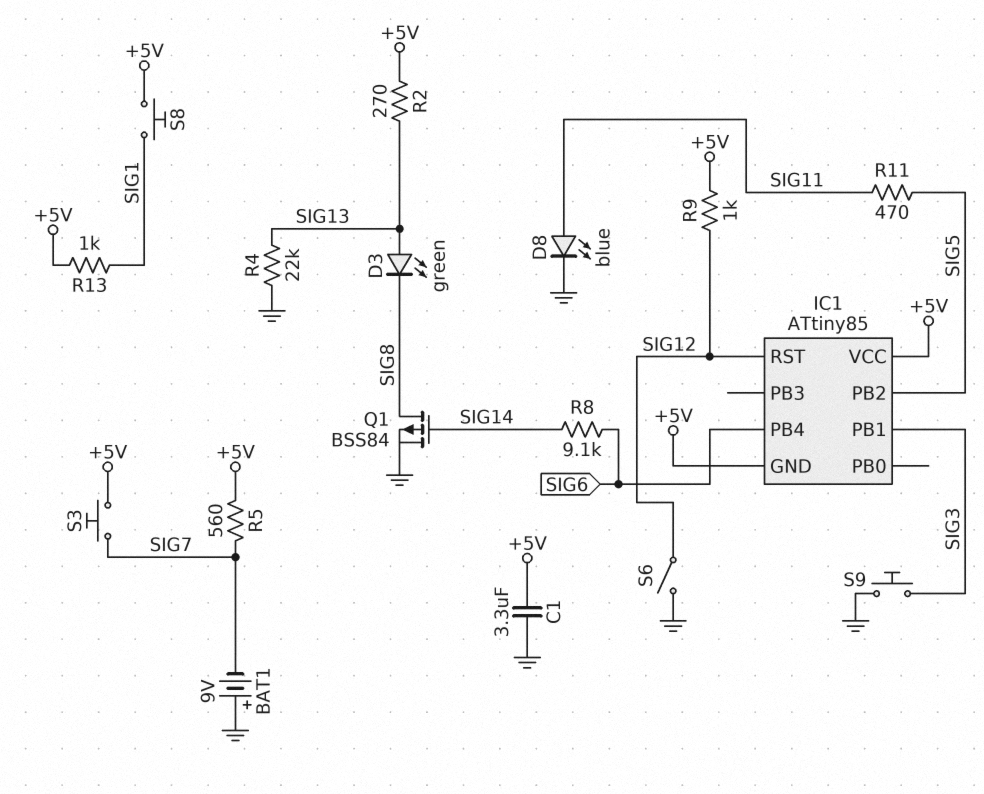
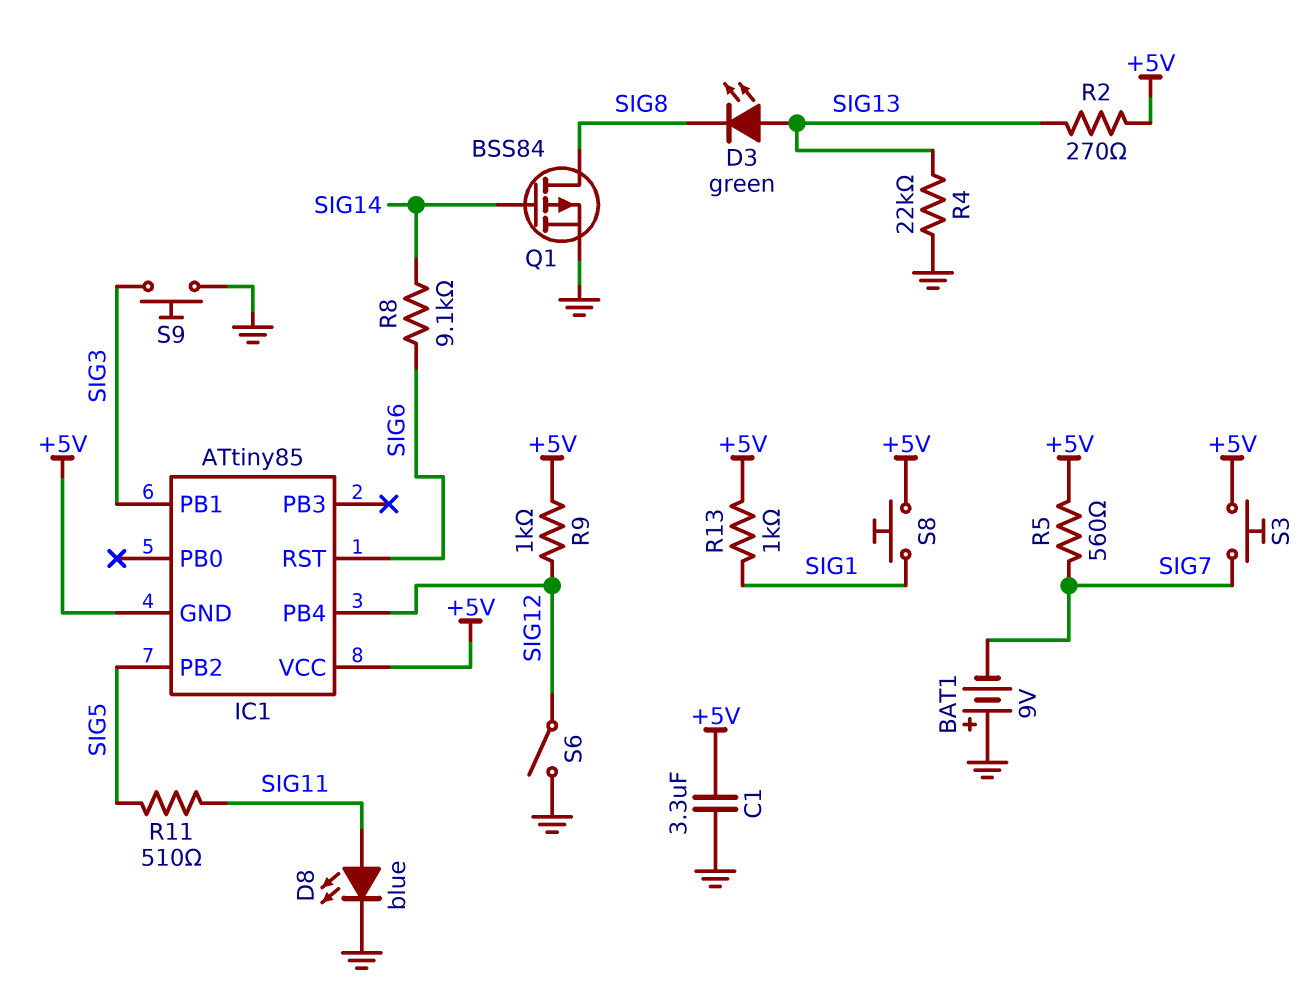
IC1 pin PB4: SIG6 -> SIG12
IC1 pin RST: SIG12 -> SIG6
R11: 470 (SIG5, SIG11) -> 510 (SIG5, SIG11)

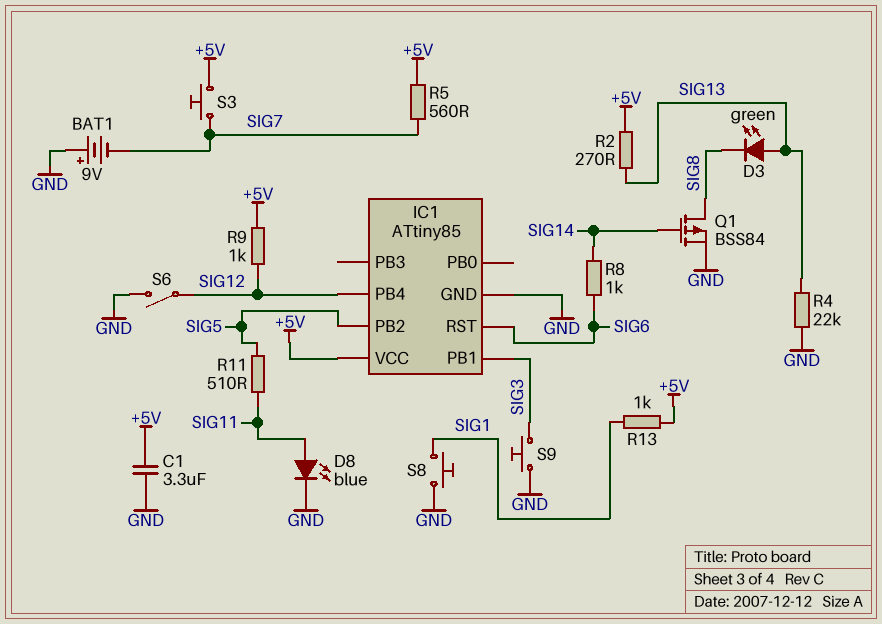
IC1 pin GND: +5V -> GND
R8: 9.1k (SIG6, SIG14) -> 1k (SIG6, SIG14)
S8: button (+5V, SIG1) -> button (GND, SIG1)

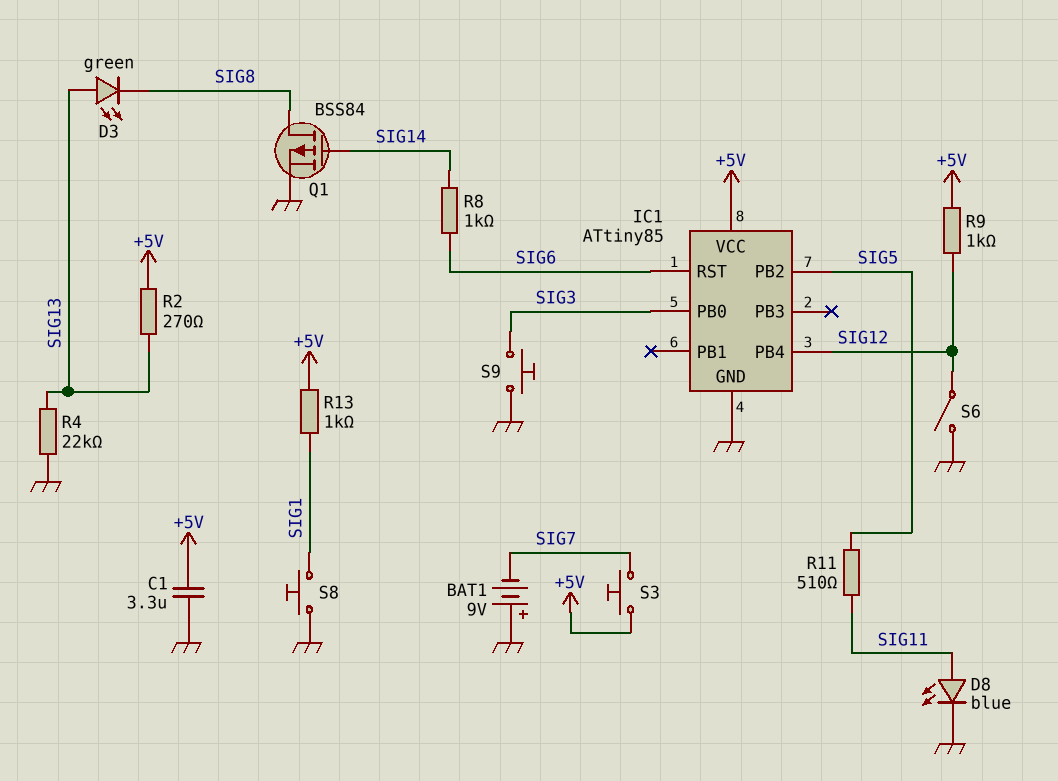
IC1 pin PB0: none -> SIG3
IC1 pin PB1: SIG3 -> none
R5: 560 (+5V, SIG7) -> none

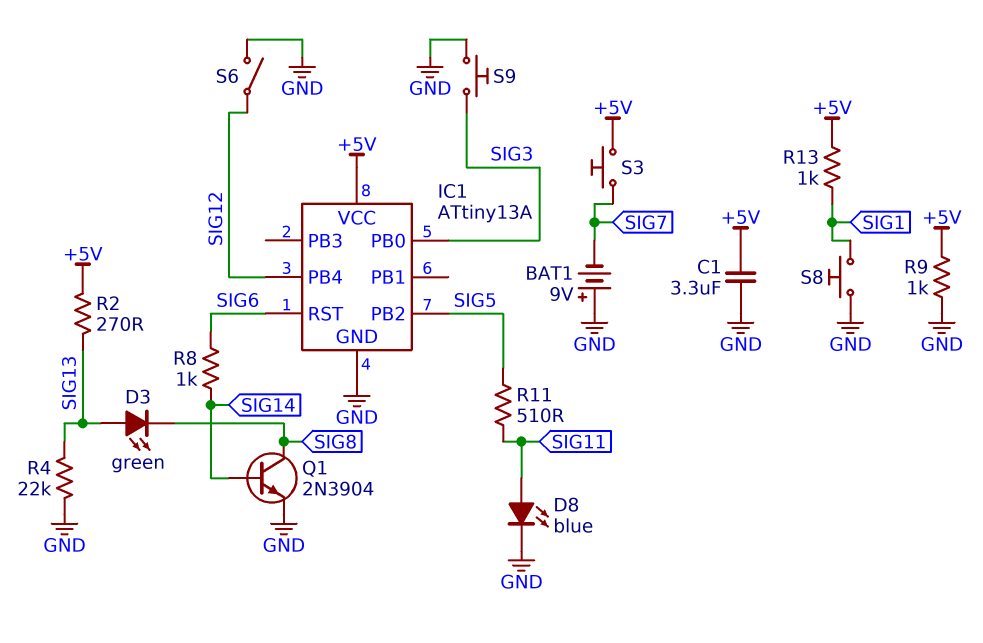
IC1: ATtiny85 -> ATtiny13A
Q1: PMOS BSS84 (G SIG14, D SIG8, S GND) -> NPN 2N3904 (B SIG14, C SIG8, E GND)
R9: 1k (+5V, SIG12) -> 1k (+5V, GND)

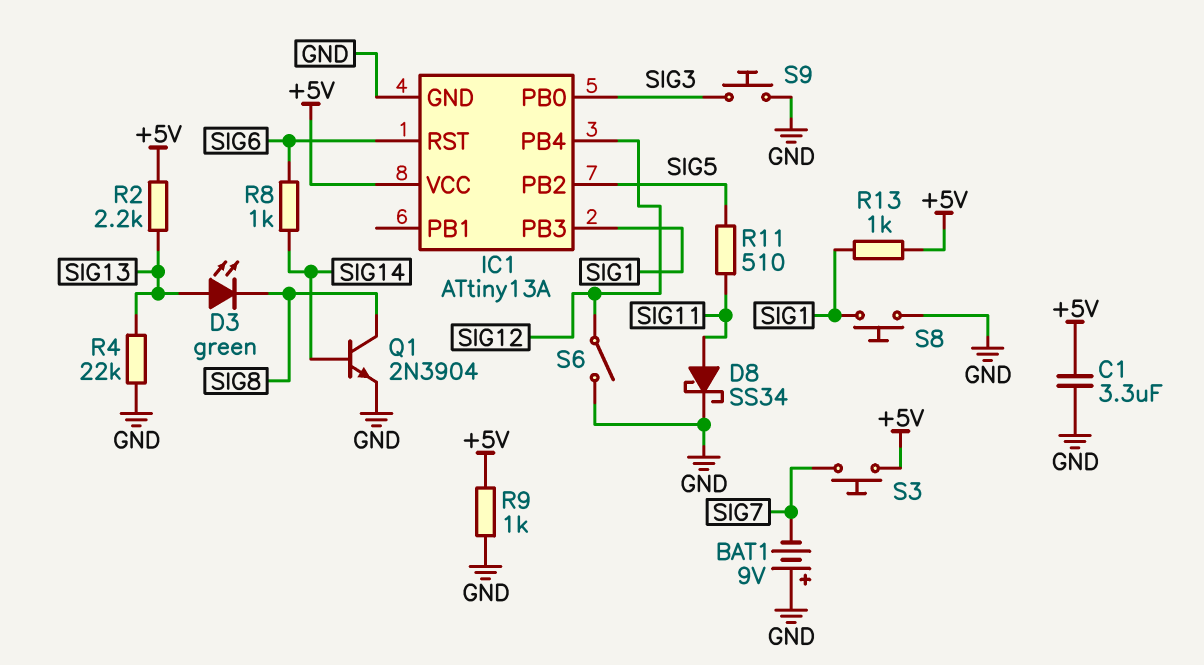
D8: LED blue (A SIG11, K GND) -> schottky SS34 (A SIG11, K GND)
IC1 pin PB3: none -> SIG1
R2: 270 (+5V, SIG13) -> 2.2k (+5V, SIG13)

